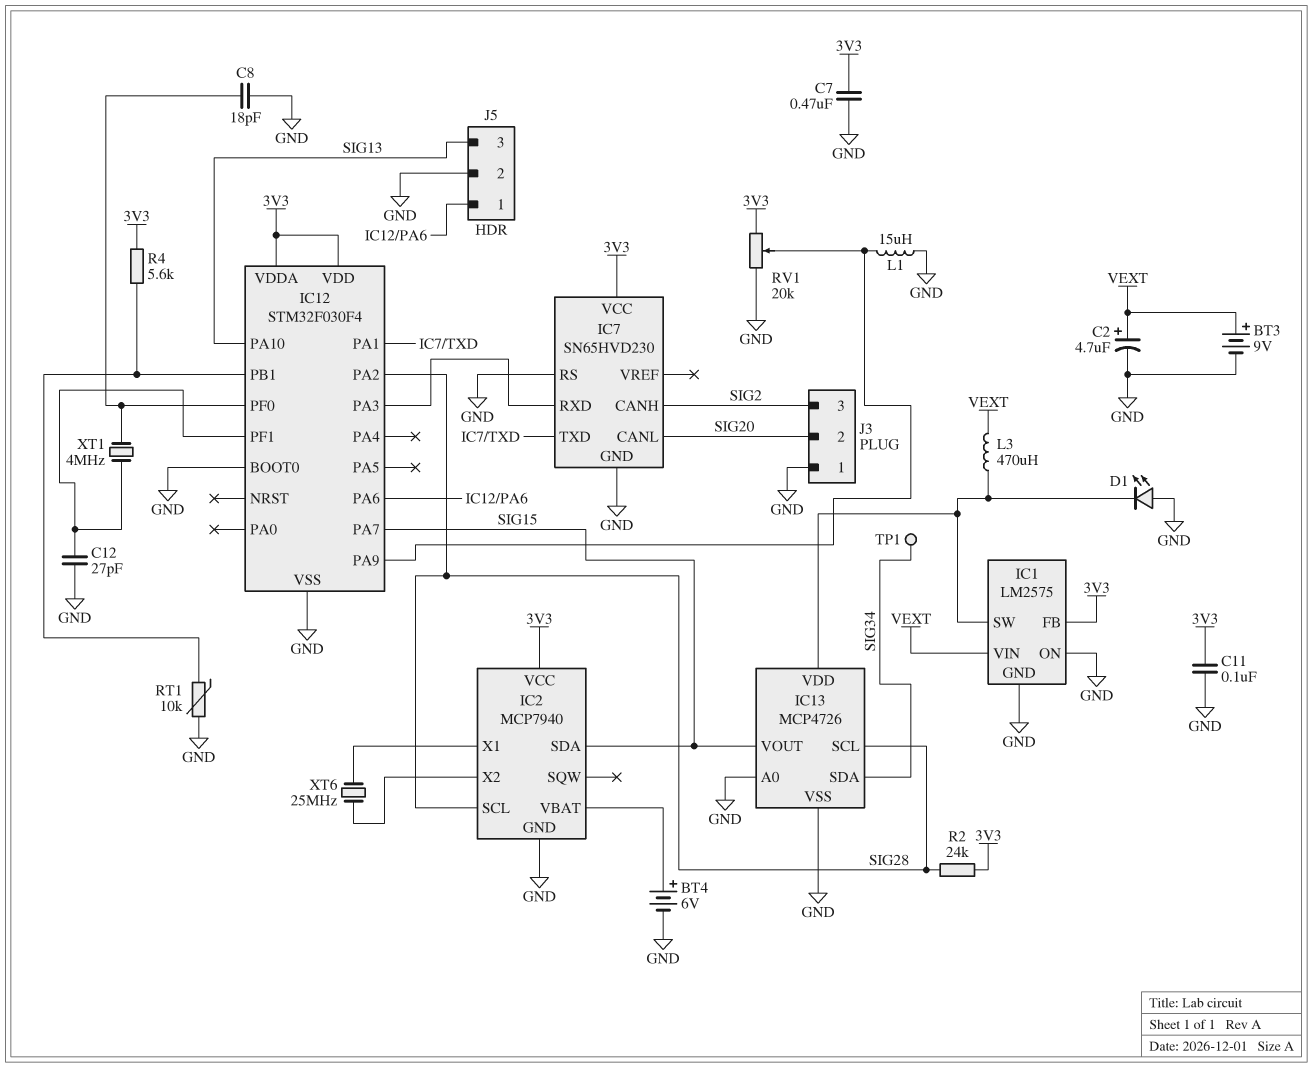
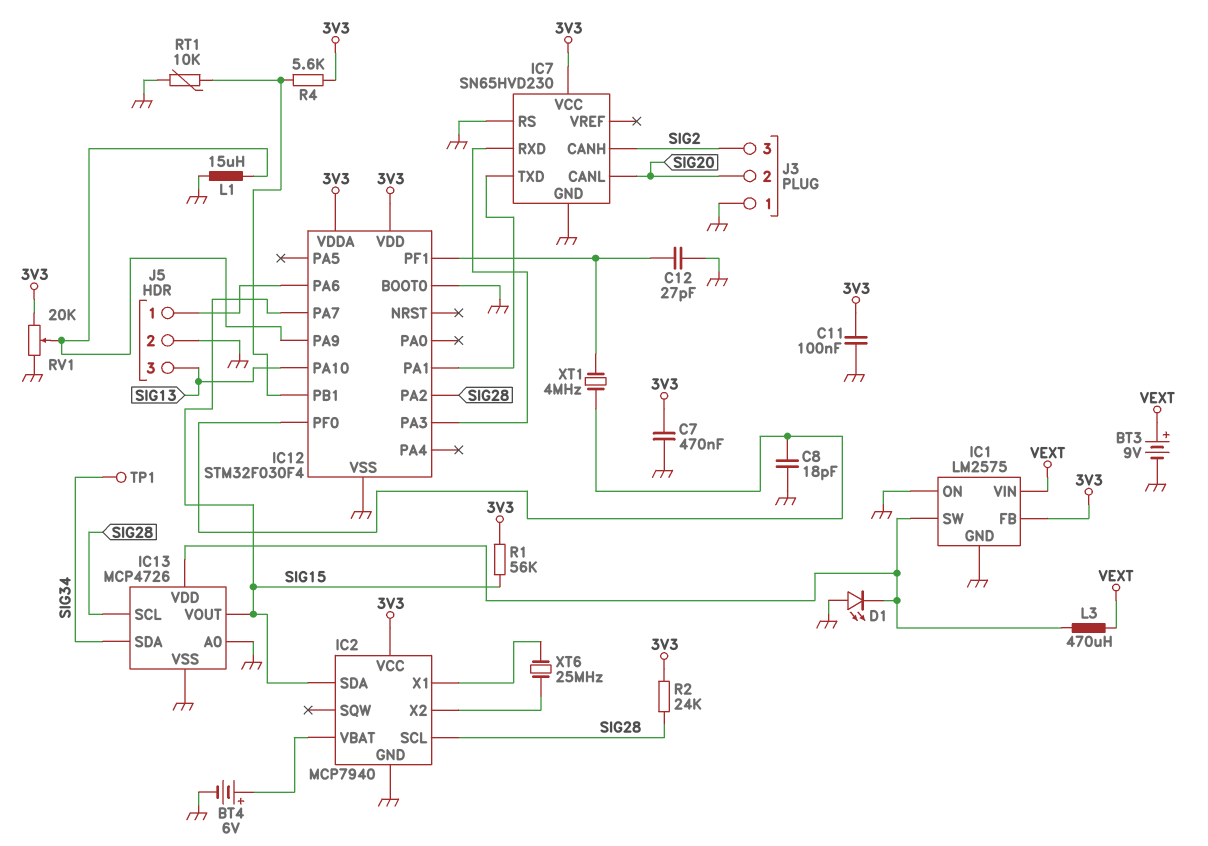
C2: 4.7uF (plus VEXT, minus GND) -> none
R1: none -> 56k (3V3, SIG15)

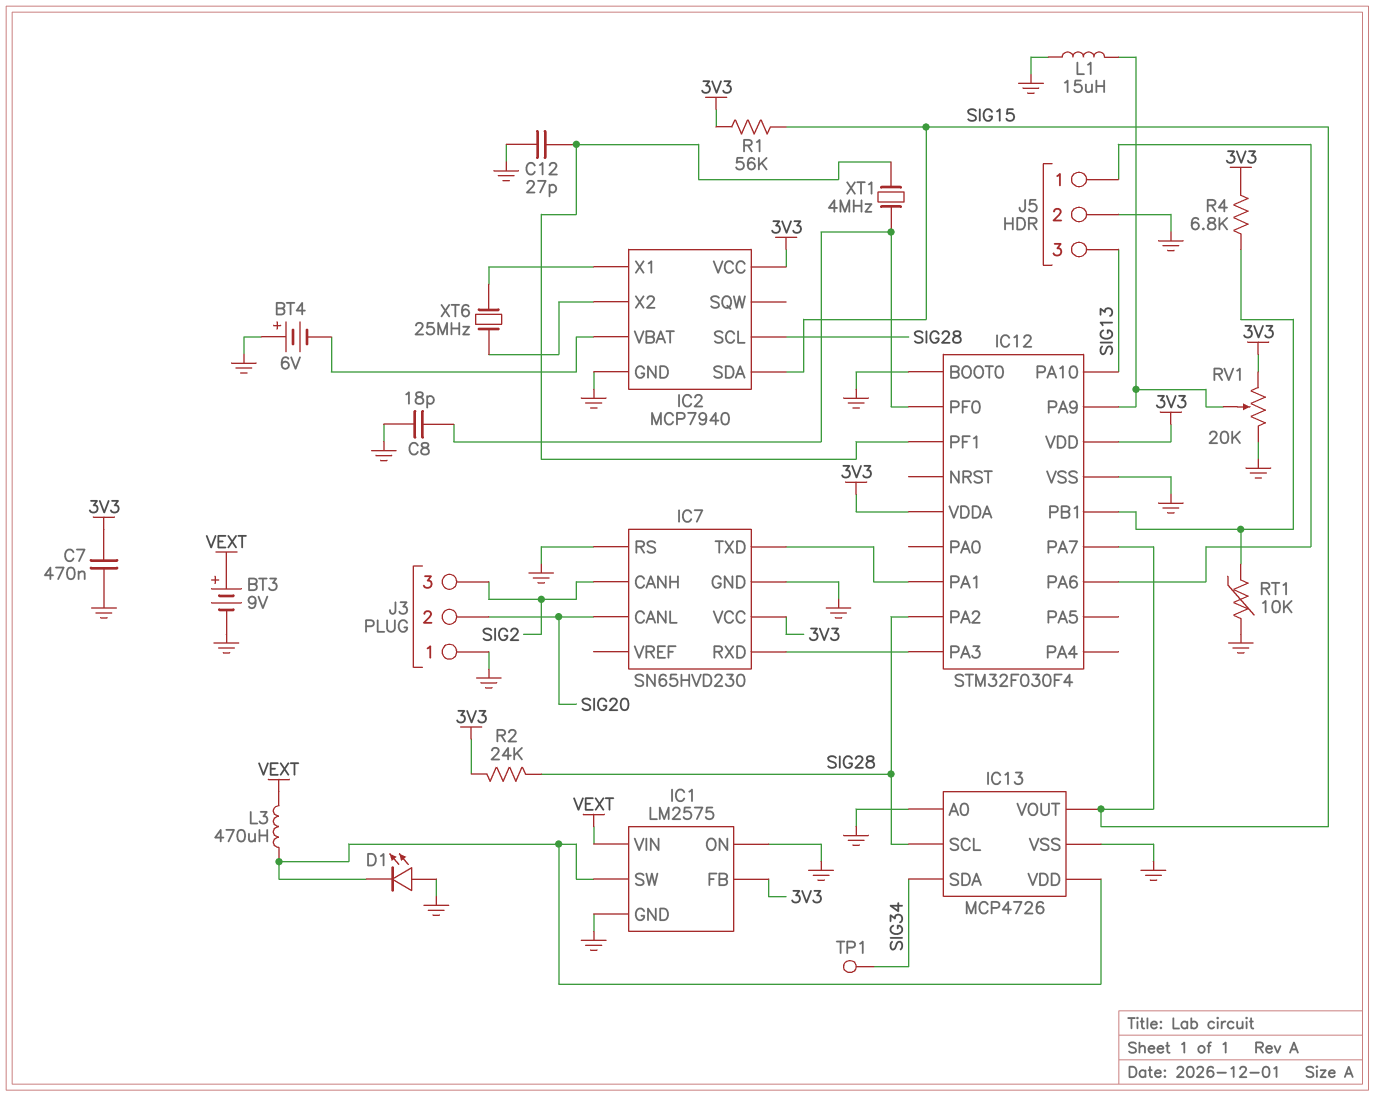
BT4: 6V (plus IC2/VBAT, minus GND) -> 6V (plus GND, minus IC2/VBAT)
C11: 100nF (3V3, GND) -> none
R4: 5.6k (3V3, IC12/PB1) -> 6.8k (3V3, IC12/PB1)

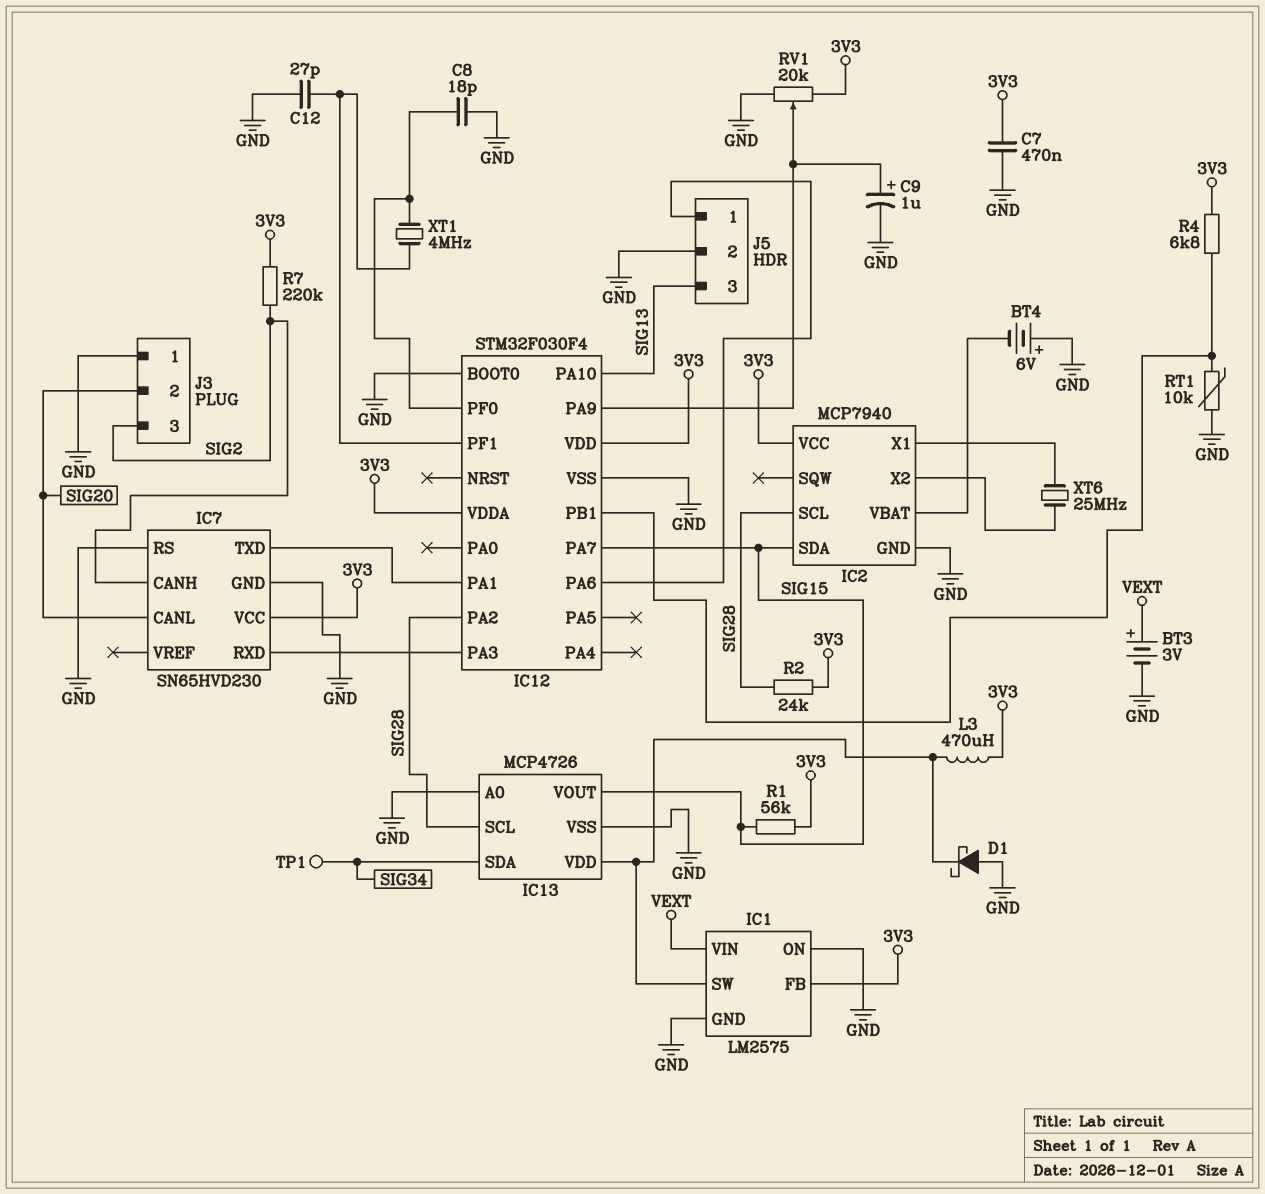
BT3: 9V (plus VEXT, minus GND) -> 3V (plus VEXT, minus GND)
C9: none -> 1uF (plus IC12/PA9, minus GND)
D1: LED (A GND, K IC1/SW) -> schottky (A GND, K IC1/SW)
L1: 15uH (GND, IC12/PA9) -> none
L3: 470uH (IC1/SW, VEXT) -> 470uH (3V3, IC1/SW)
R7: none -> 220k (3V3, SIG2)

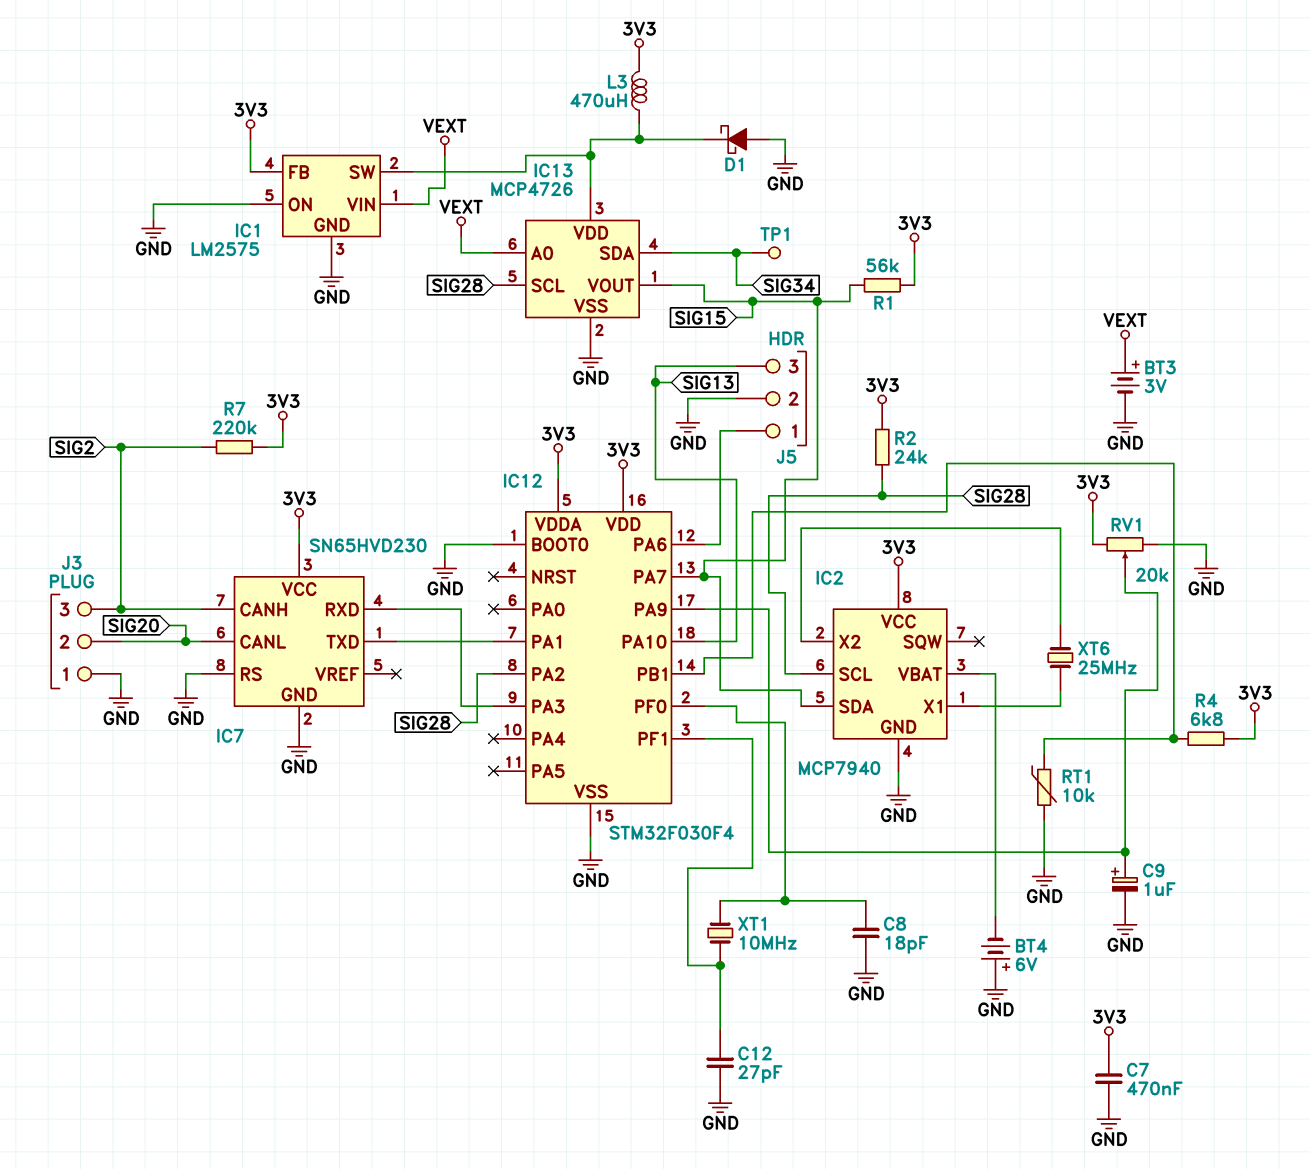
IC13 pin A0: GND -> VEXT
XT1: 4MHz (IC12/PF0, IC12/PF1) -> 10MHz (IC12/PF0, IC12/PF1)

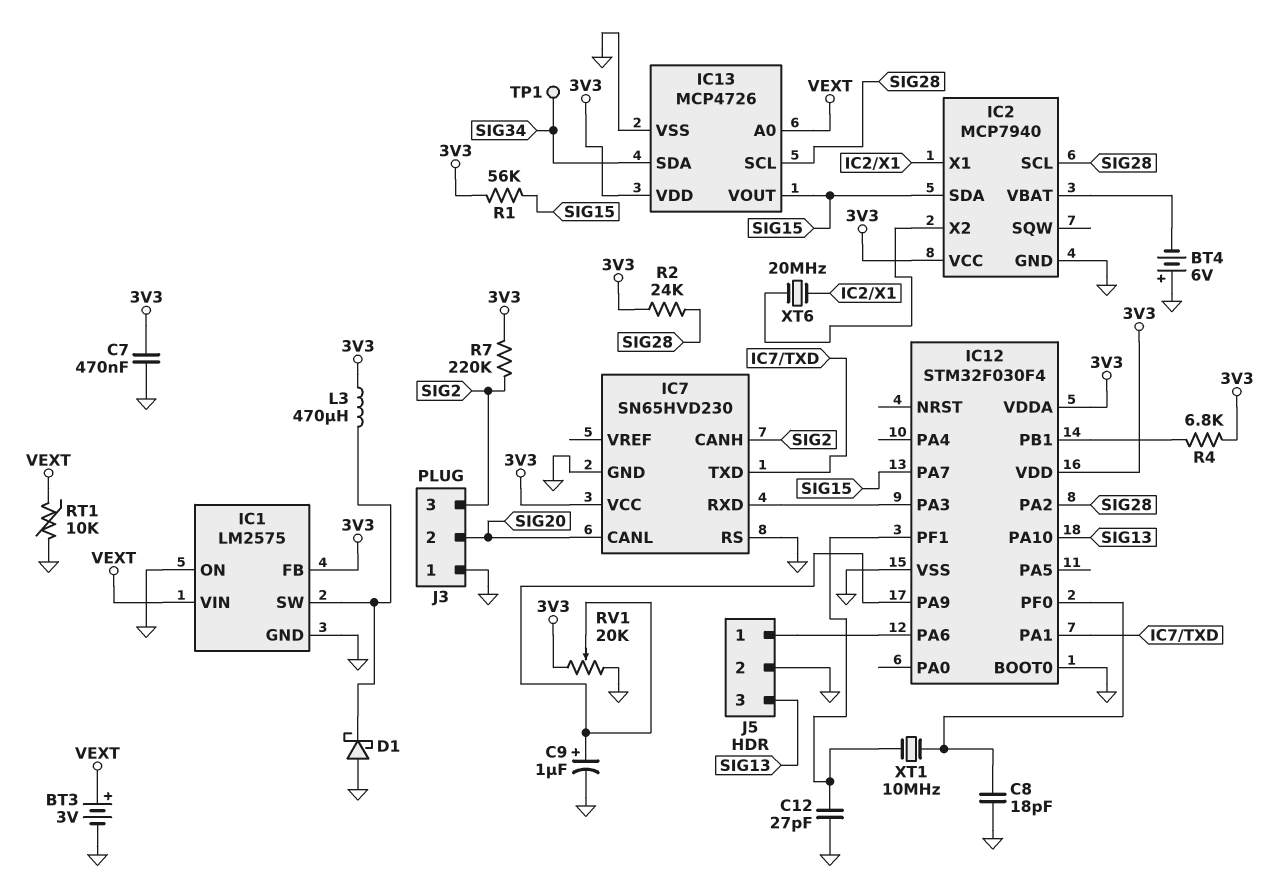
IC13 pin VDD: IC1/SW -> 3V3
RT1: 10k (GND, IC12/PB1) -> 10k (GND, VEXT)
XT6: 25MHz (IC2/X1, IC2/X2) -> 20MHz (IC2/X1, IC2/X2)

